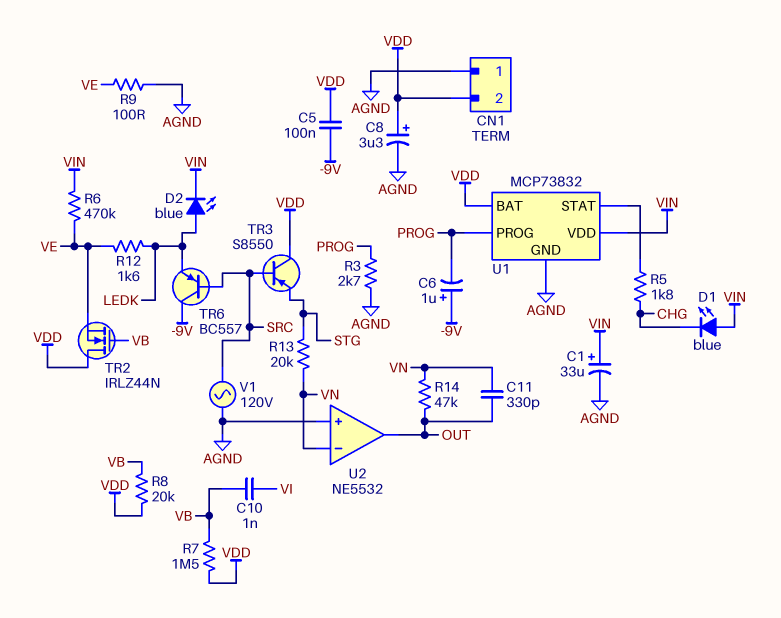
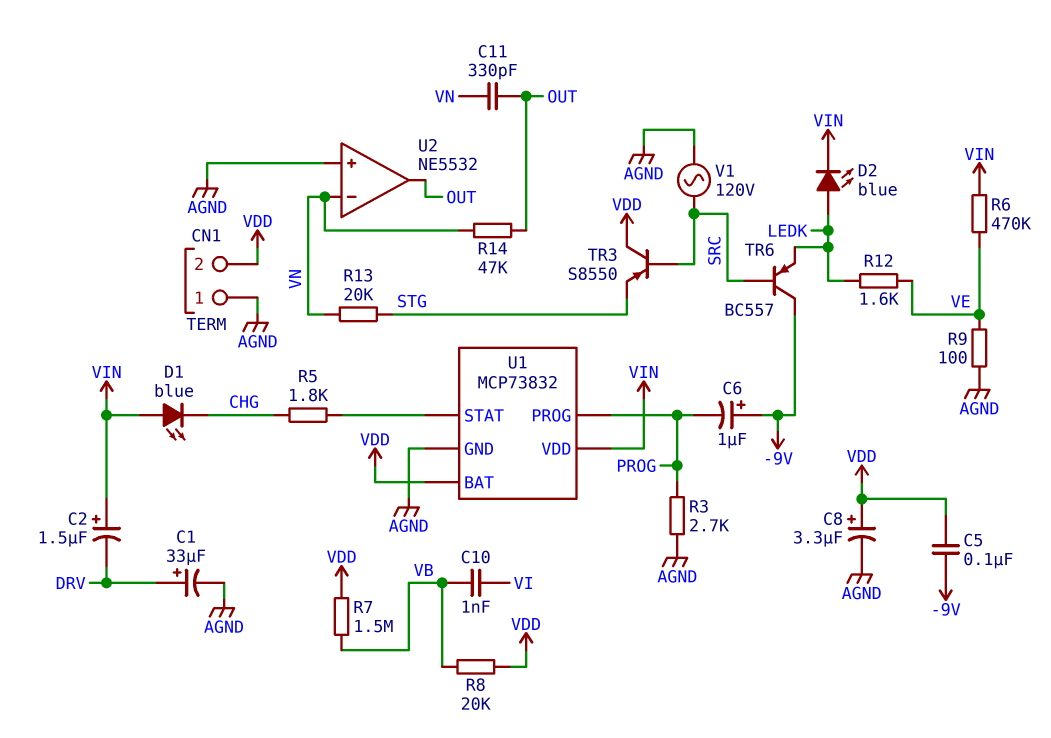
C1: 33uF (plus VIN, minus AGND) -> 33uF (plus DRV, minus AGND)
C2: none -> 1.5uF (plus VIN, minus DRV)
TR2: NMOS IRLZ44N (G VB, D VDD, S VE) -> none

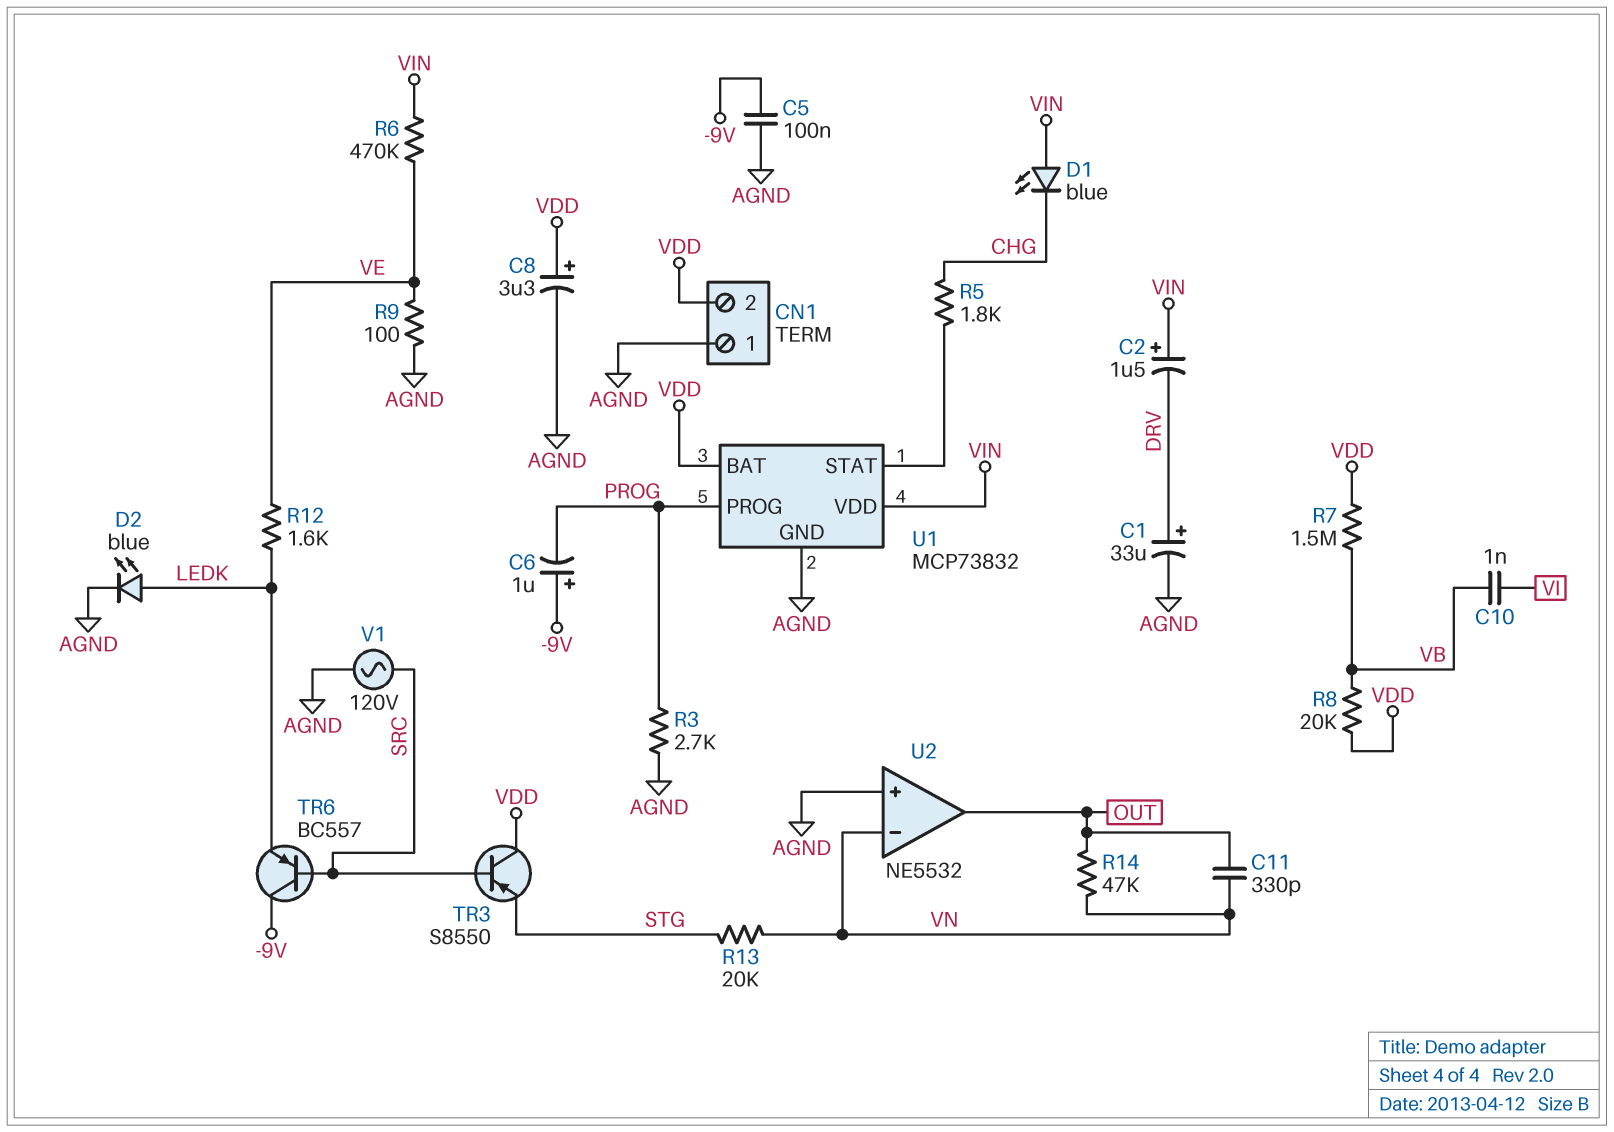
C5: 100nF (-9V, VDD) -> 100nF (-9V, AGND)
D2: LED blue (A LEDK, K VIN) -> LED blue (A LEDK, K AGND)

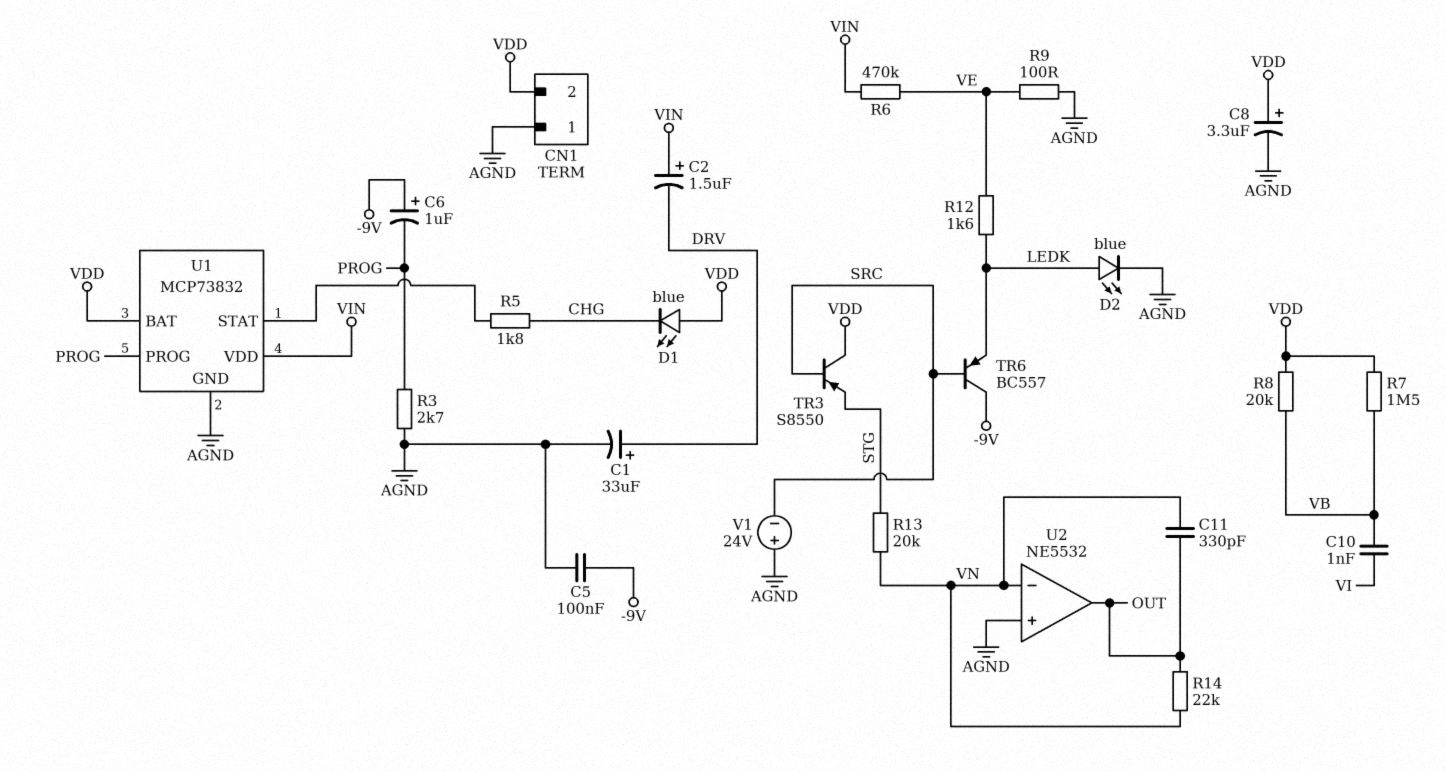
D1: LED blue (A VIN, K CHG) -> LED blue (A VDD, K CHG)
R14: 47k (OUT, VN) -> 22k (OUT, VN)
V1: AC 120V (AGND, SRC) -> 24V (plus AGND, minus SRC)

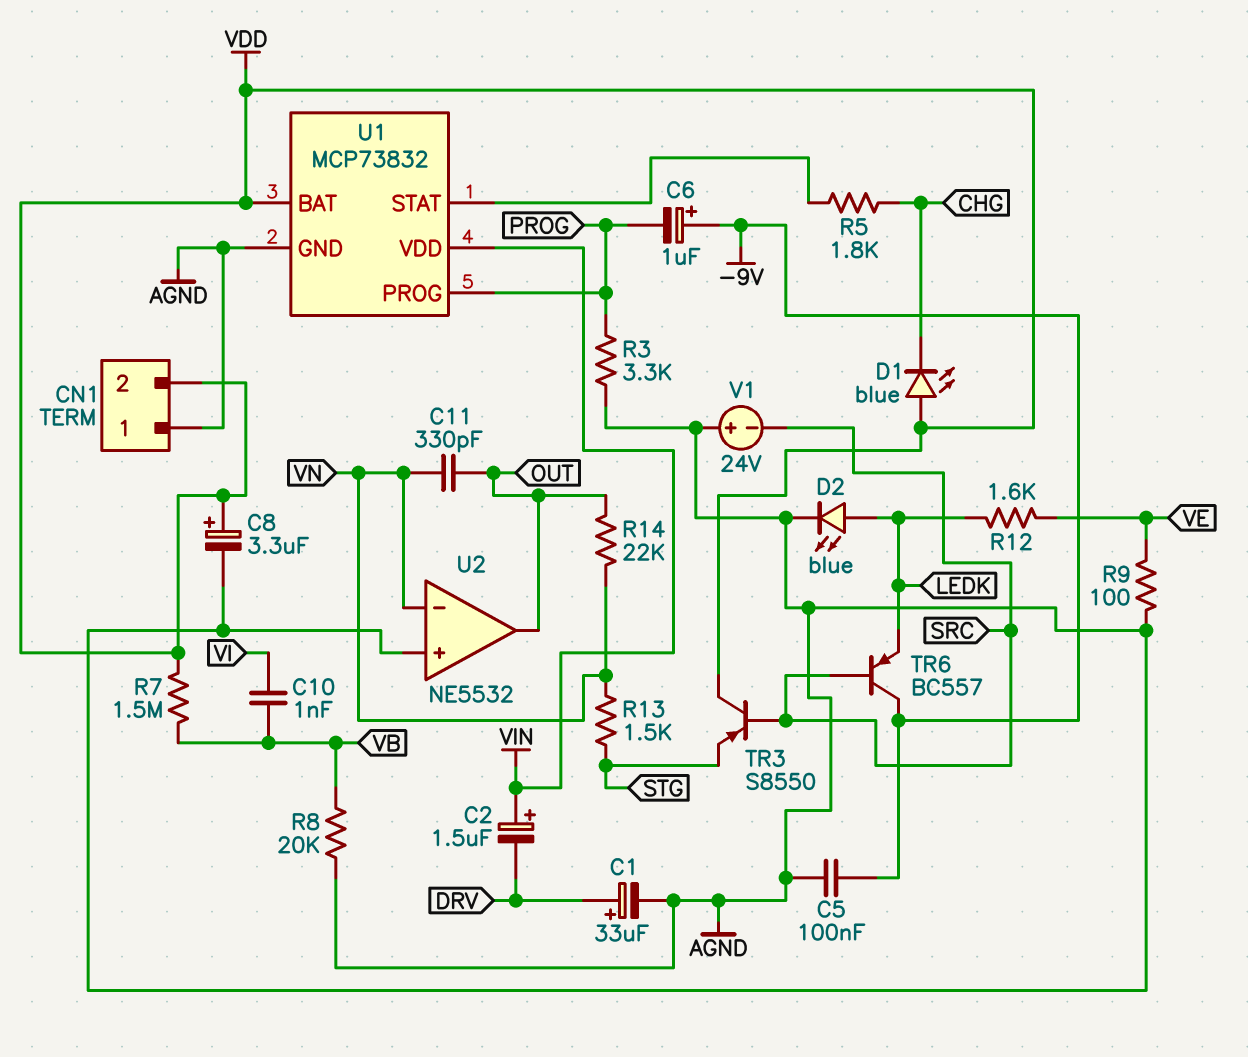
R3: 2.7k (AGND, PROG) -> 3.3k (AGND, PROG)
R6: 470k (VE, VIN) -> none
R8: 20k (VB, VDD) -> 20k (AGND, VB)
R13: 20k (STG, VN) -> 1.5k (STG, VN)

